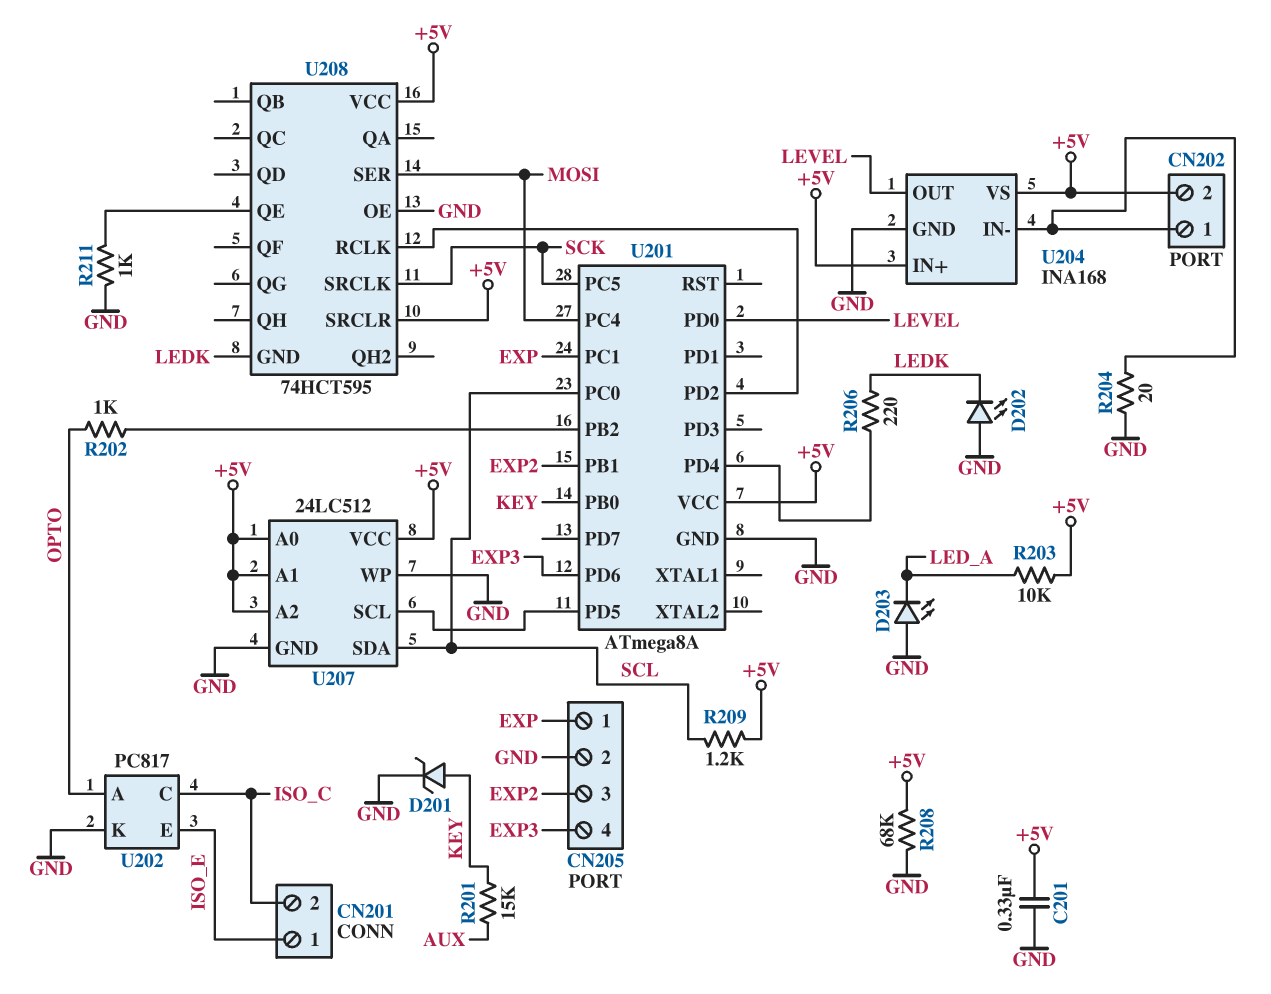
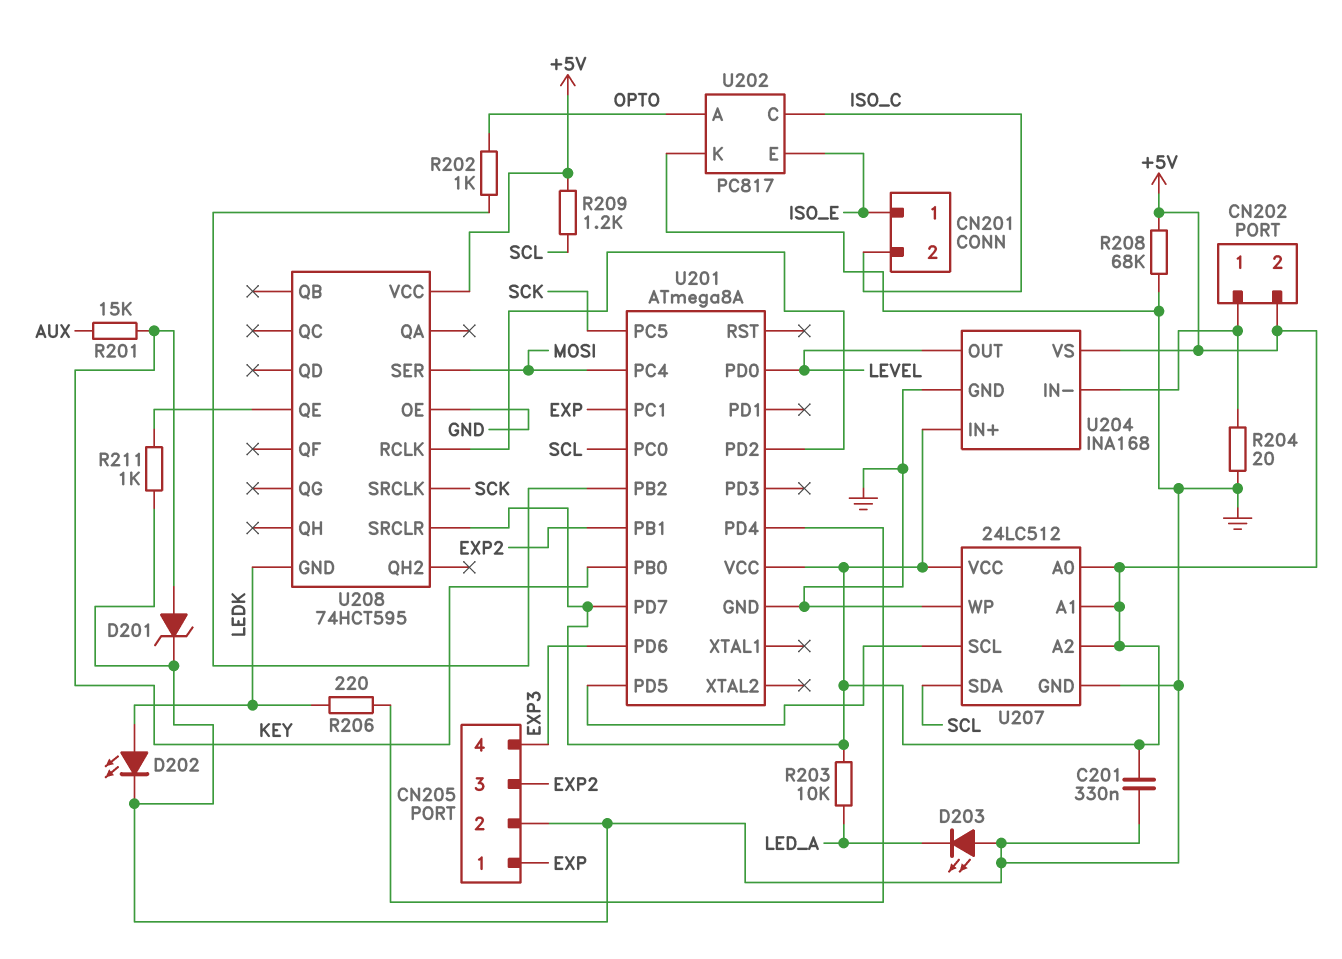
D202: LED (A GND, K LEDK) -> LED (A LEDK, K GND)
U201 pin PD7: none -> +5V

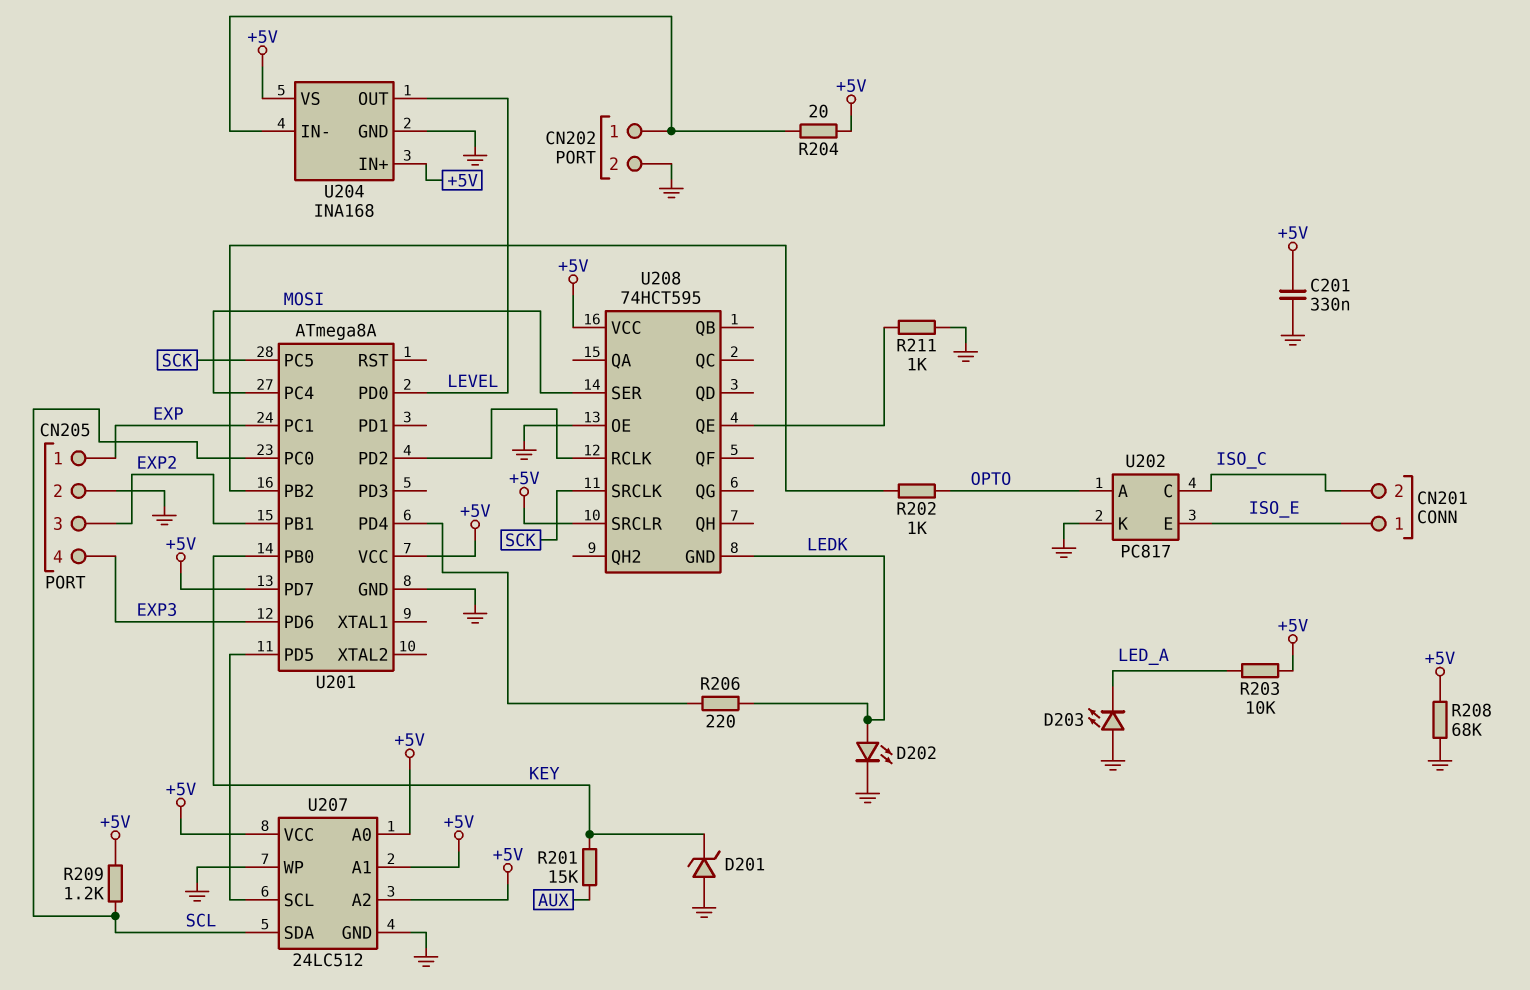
CN202 pin 2: +5V -> GND
D201: zener (A KEY, K GND) -> zener (A GND, K KEY)
R204: 20 (CN202/1, GND) -> 20 (+5V, CN202/1)

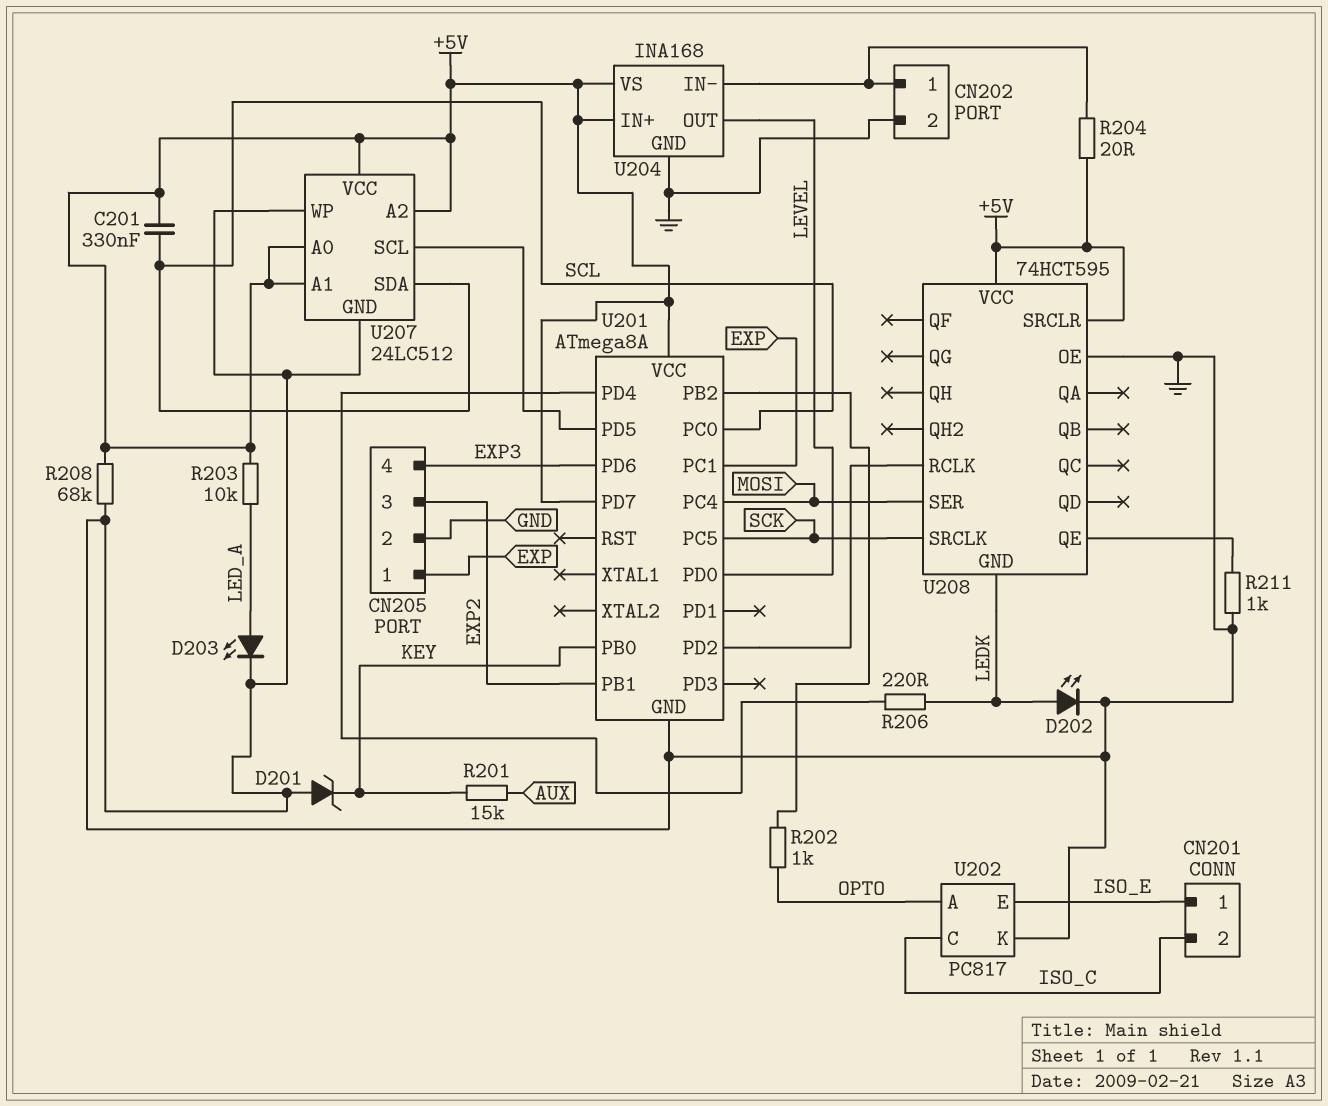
C201: 330nF (+5V, GND) -> 330nF (+5V, SCL)
D203: LED (A GND, K LED_A) -> LED (A LED_A, K GND)
R209: 1.2k (+5V, SCL) -> none

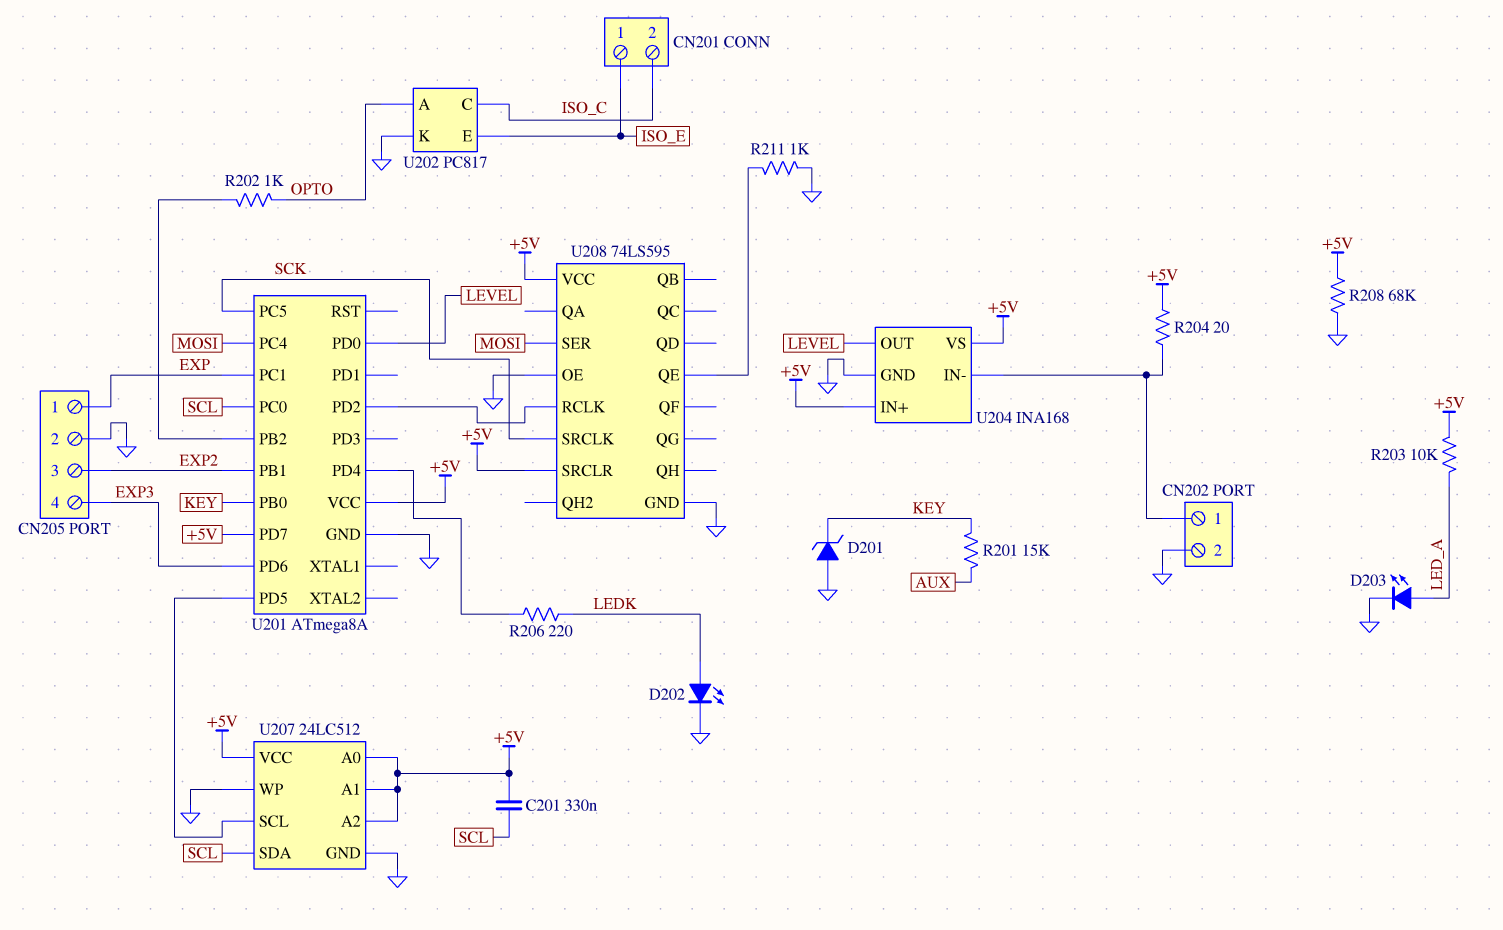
U208: 74HCT595 -> 74LS595
U208 pin GND: LEDK -> GND

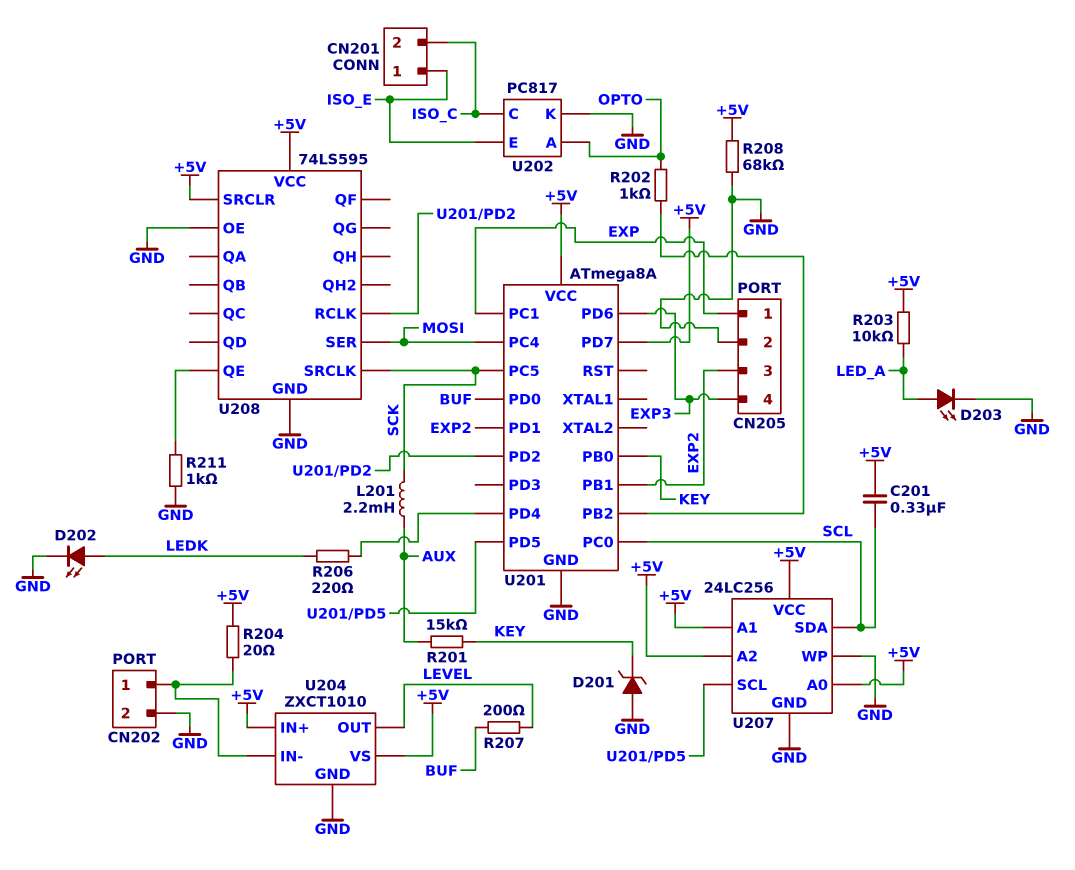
L201: none -> 2.2mH (AUX, SCK)
R207: none -> 200 (BUF, LEVEL)
U201 pin PD0: LEVEL -> BUF
U201 pin PD1: none -> EXP2
U204: INA168 -> ZXCT1010
U207: 24LC512 -> 24LC256

